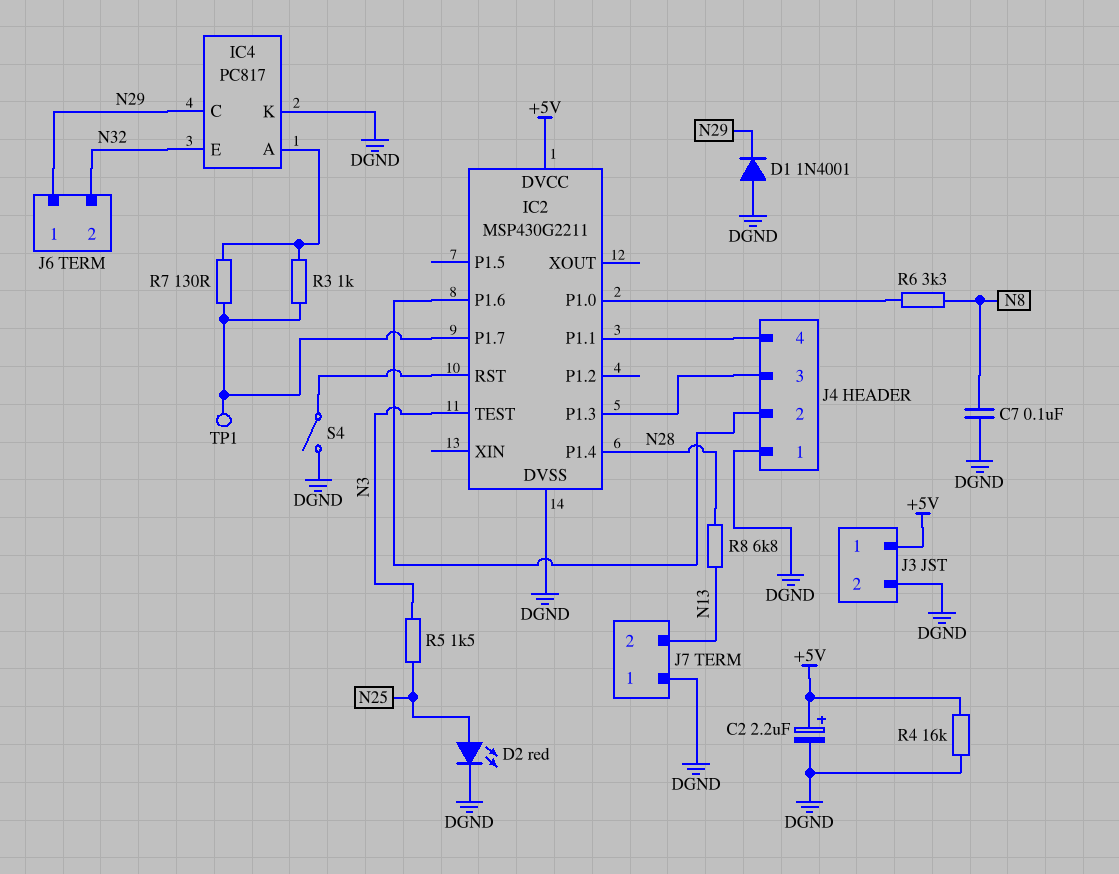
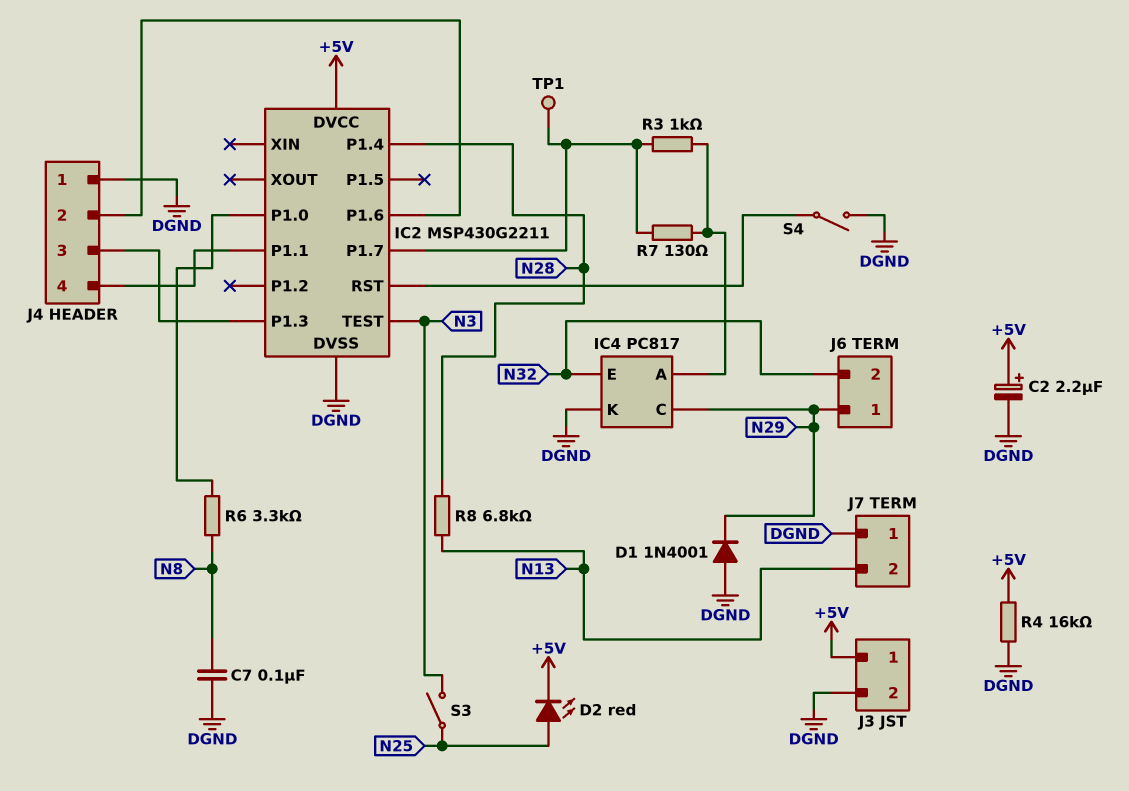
D2: LED red (A N25, K DGND) -> LED red (A N25, K +5V)
R5: 1.5k (N3, N25) -> none
S3: none -> switch (N3, N25)

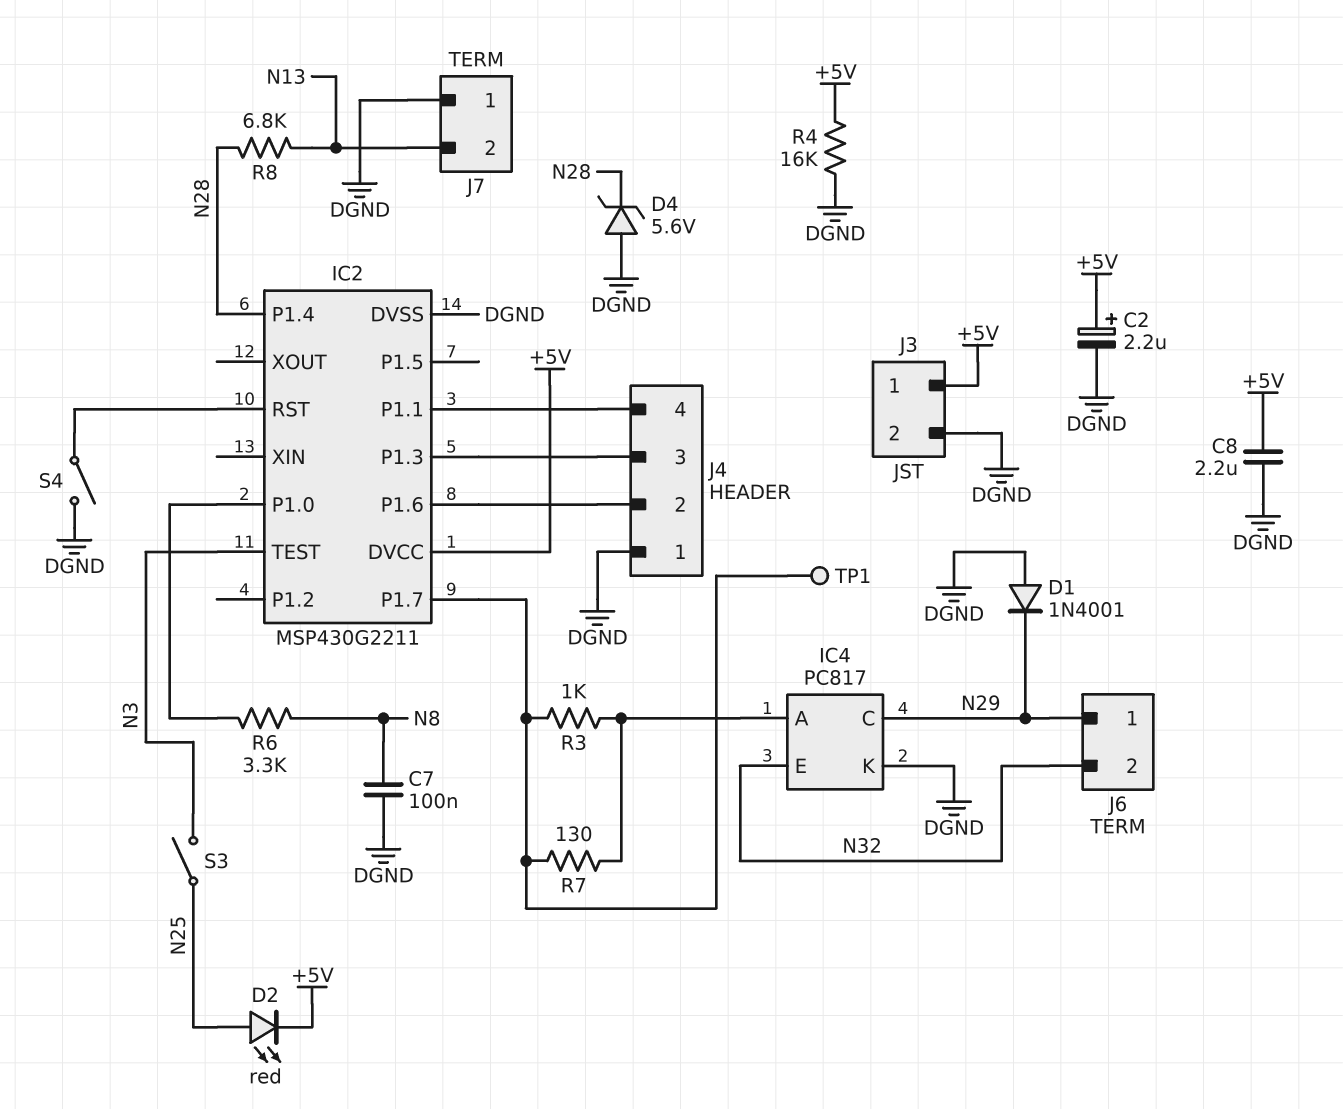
C8: none -> 2.2uF (+5V, DGND)
D4: none -> zener 5.6V (A DGND, K N28)

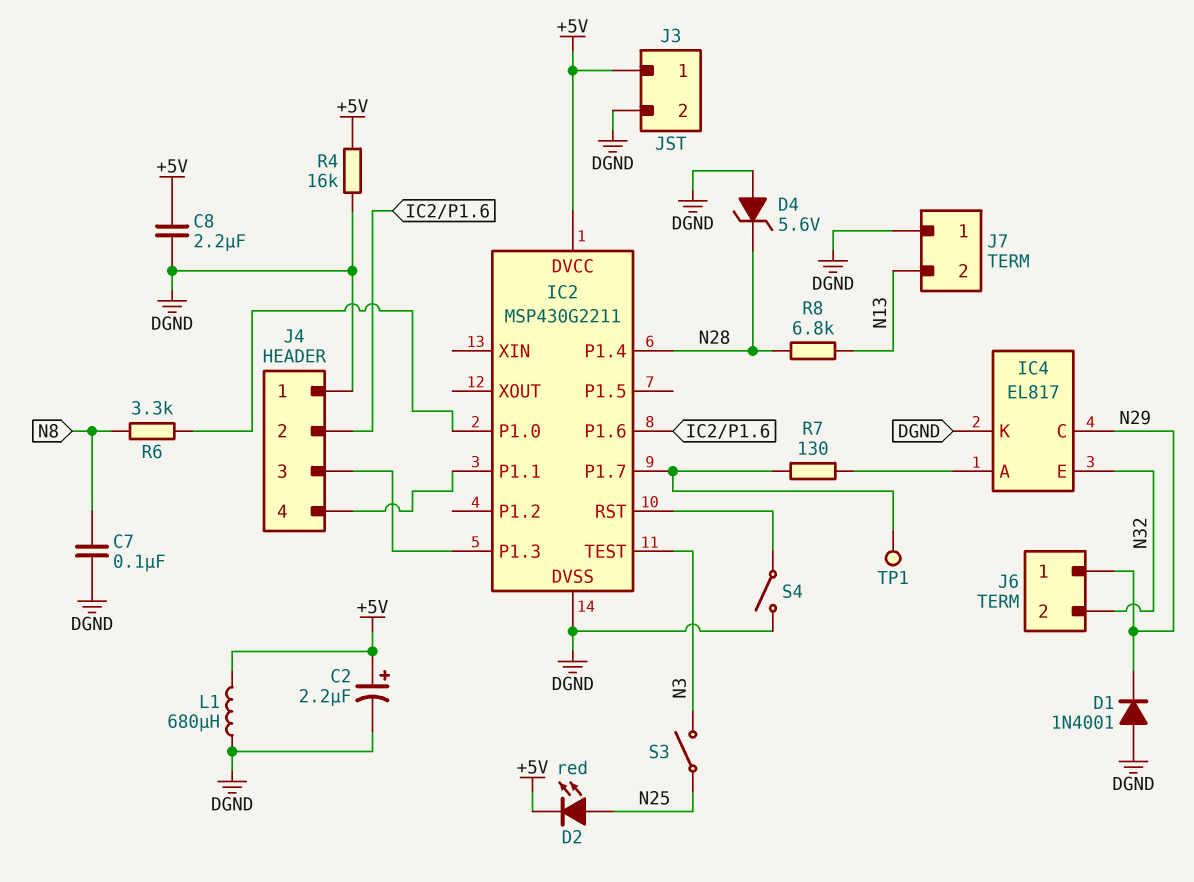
IC4: PC817 -> EL817
L1: none -> 680uH (+5V, DGND)
R3: 1k (IC2/P1.7, IC4/A) -> none

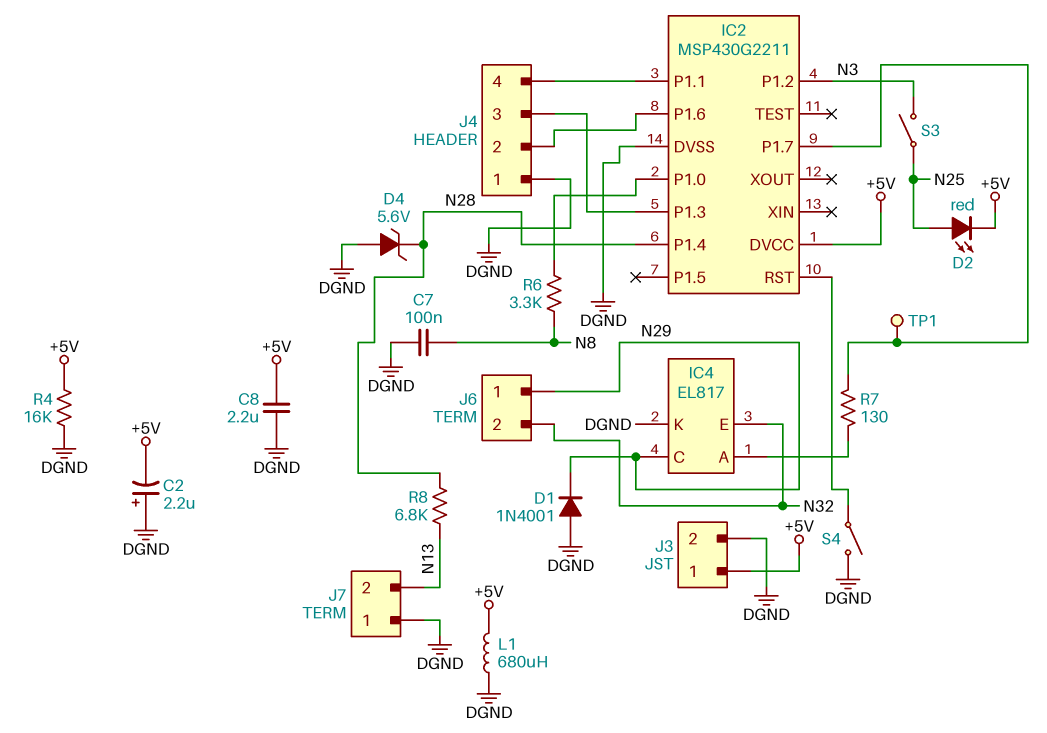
C2: 2.2uF (plus +5V, minus DGND) -> 2.2uF (plus DGND, minus +5V)
IC2 pin P1.2: none -> N3
IC2 pin TEST: N3 -> none

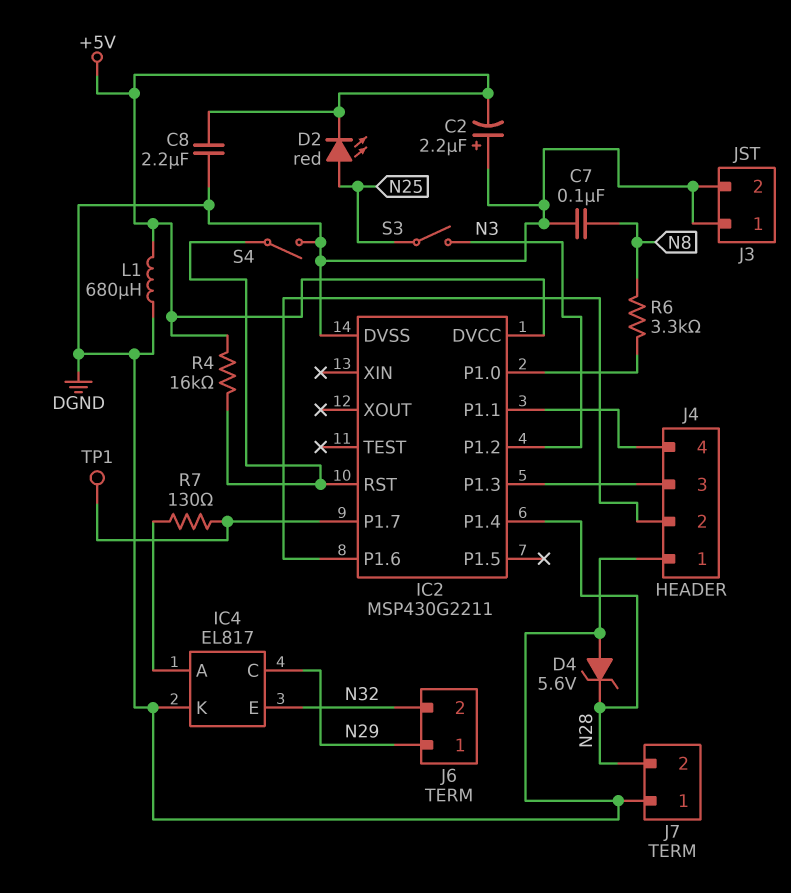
D1: diode 1N4001 (A DGND, K N29) -> none
J3 pin 1: +5V -> DGND
J7 pin 2: N13 -> N28
R4: 16k (+5V, DGND) -> 16k (+5V, IC2/RST)
R8: 6.8k (N13, N28) -> none

